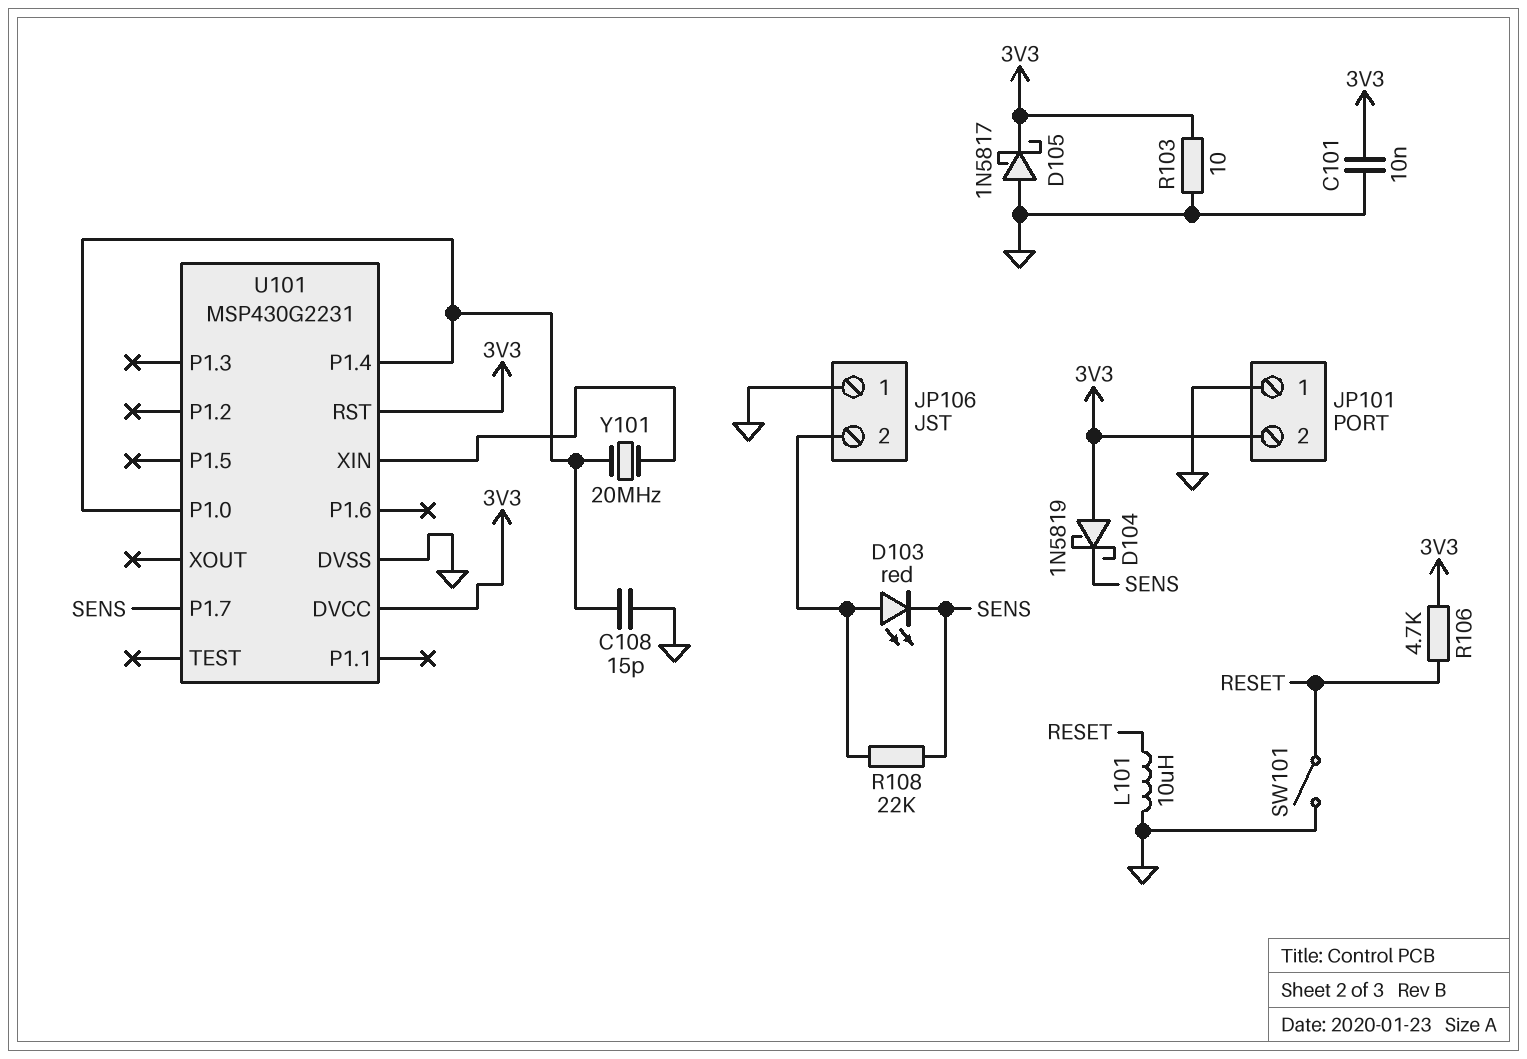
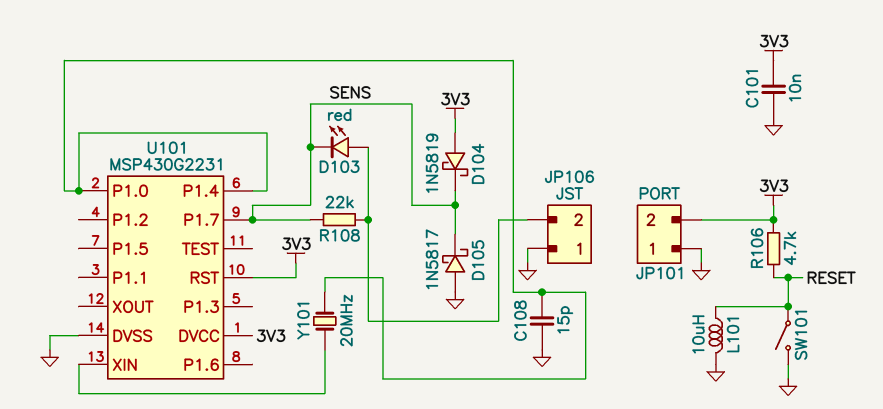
D105: schottky 1N5817 (A GND, K 3V3) -> schottky 1N5817 (A GND, K SENS)
R103: 10 (3V3, GND) -> none

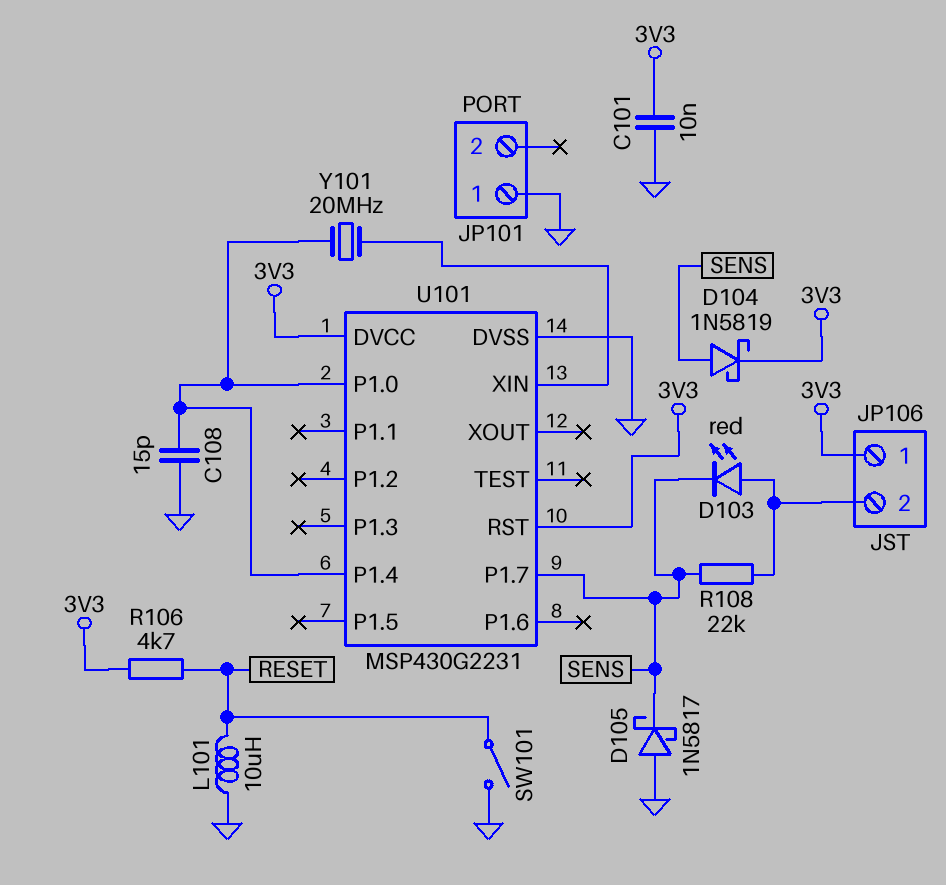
D104: schottky 1N5819 (A 3V3, K SENS) -> schottky 1N5819 (A SENS, K 3V3)
JP101 pin 2: 3V3 -> none
JP106 pin 1: GND -> 3V3

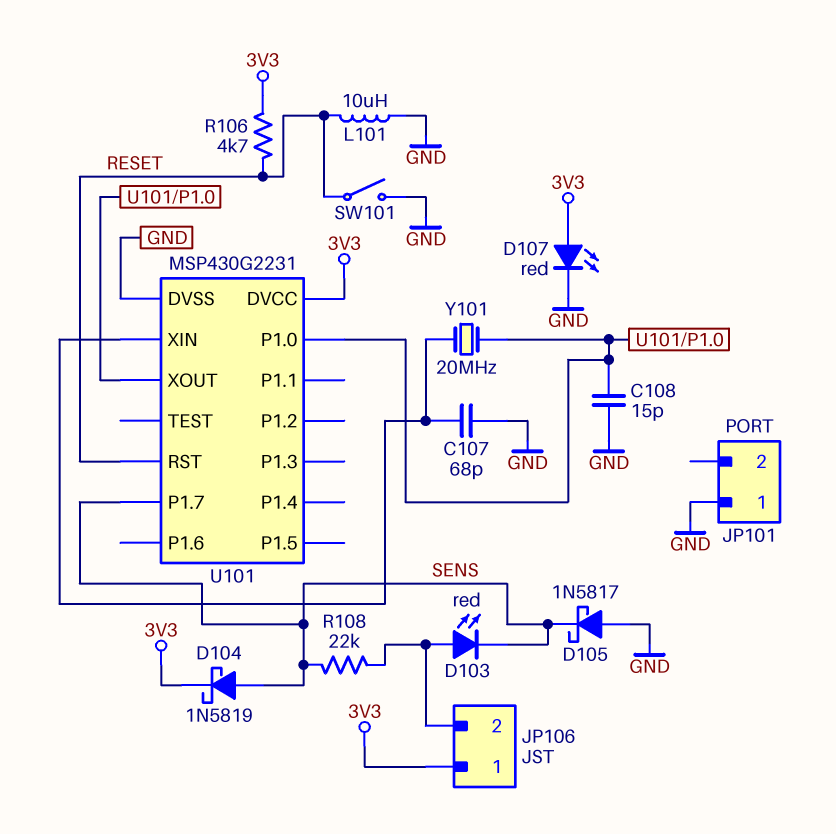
C101: 10nF (3V3, GND) -> none
C107: none -> 68pF (GND, U101/XIN)
D107: none -> LED red (A 3V3, K GND)
U101 pin P1.4: U101/P1.0 -> none
U101 pin RST: 3V3 -> RESET
U101 pin XOUT: none -> U101/P1.0

